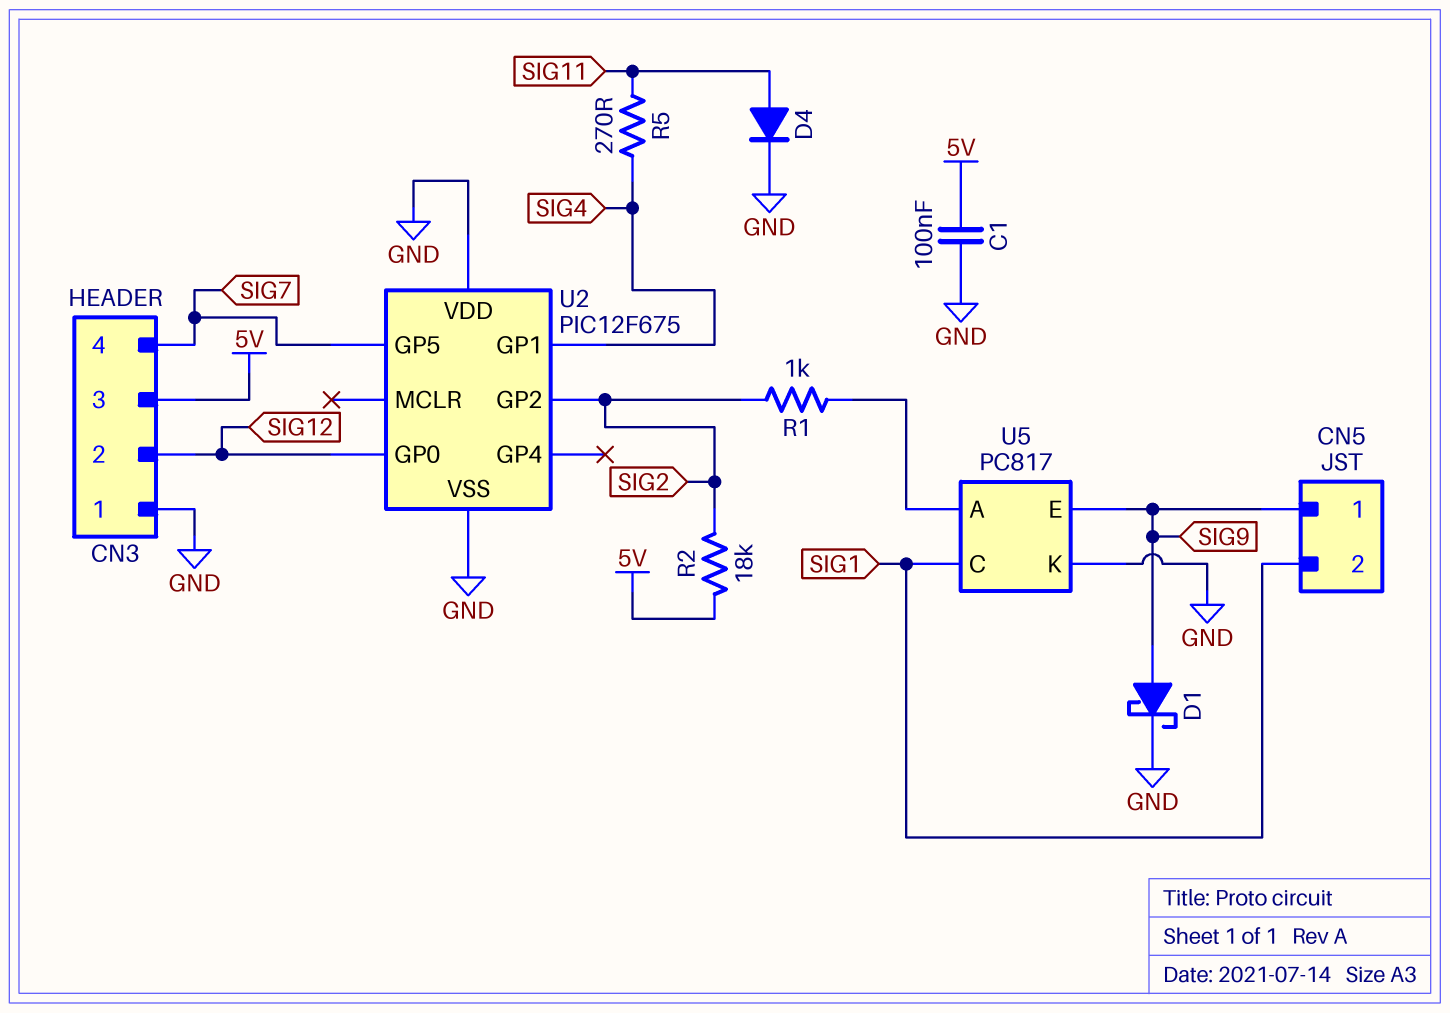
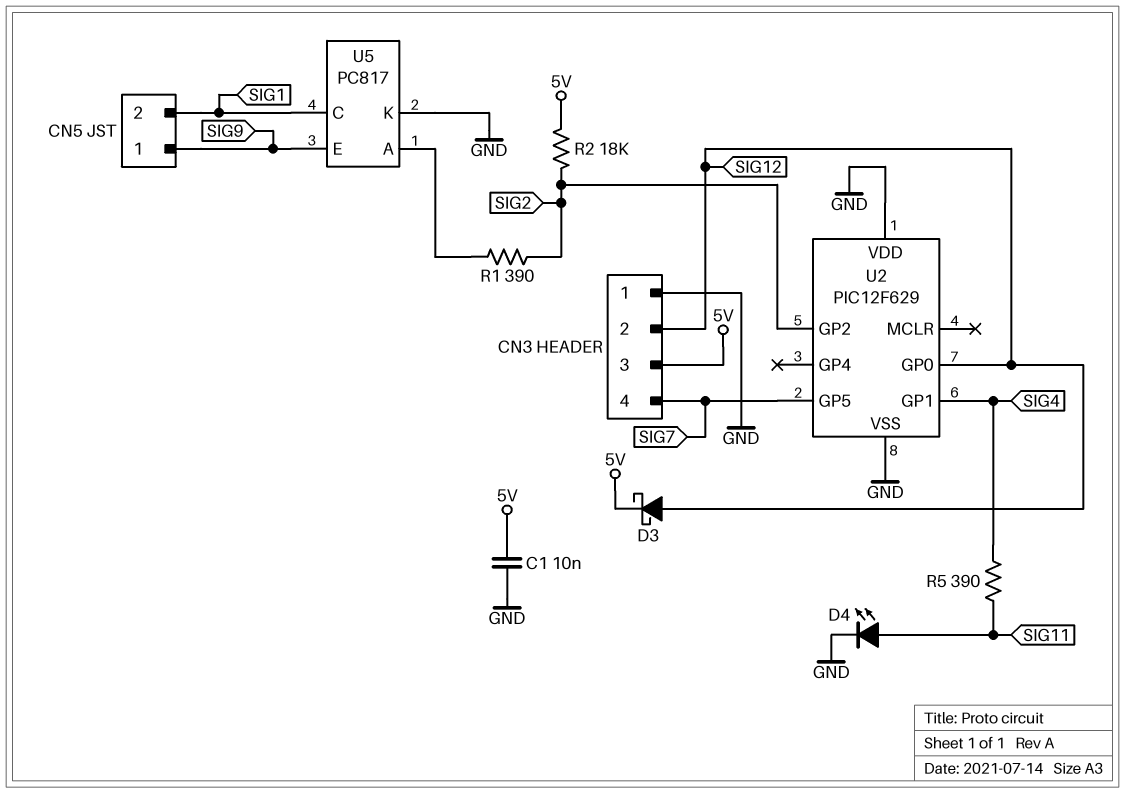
C1: 100nF (5V, GND) -> 10nF (5V, GND)
D1: schottky (A SIG9, K GND) -> none
D3: none -> schottky (A SIG12, K 5V)
D4: diode (A SIG11, K GND) -> LED (A SIG11, K GND)
R1: 1k (SIG2, U5/A) -> 390 (SIG2, U5/A)
R5: 270 (SIG4, SIG11) -> 390 (SIG4, SIG11)
U2: PIC12F675 -> PIC12F629

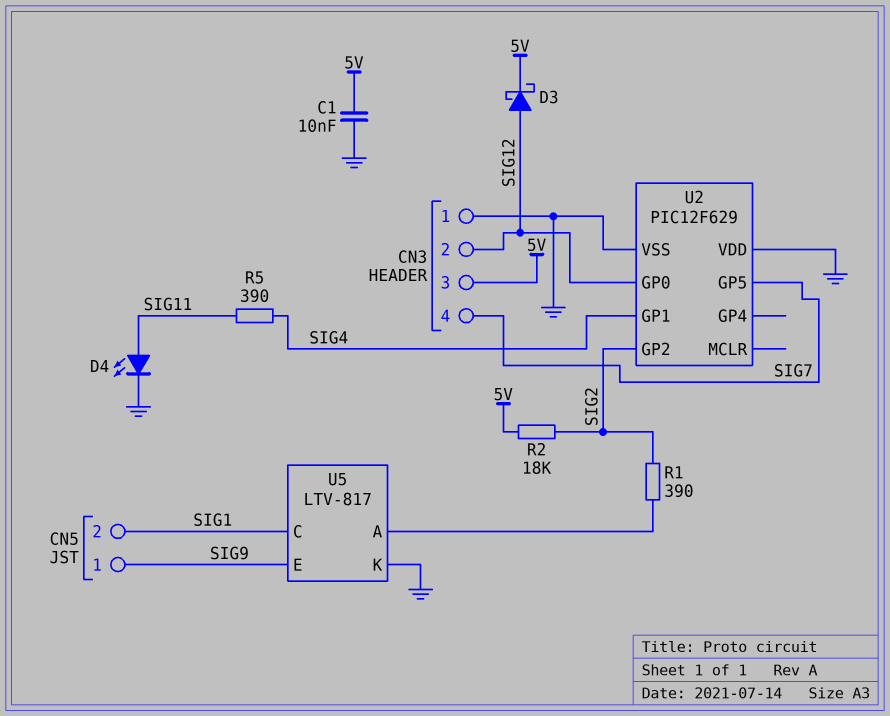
U5: PC817 -> LTV-817

